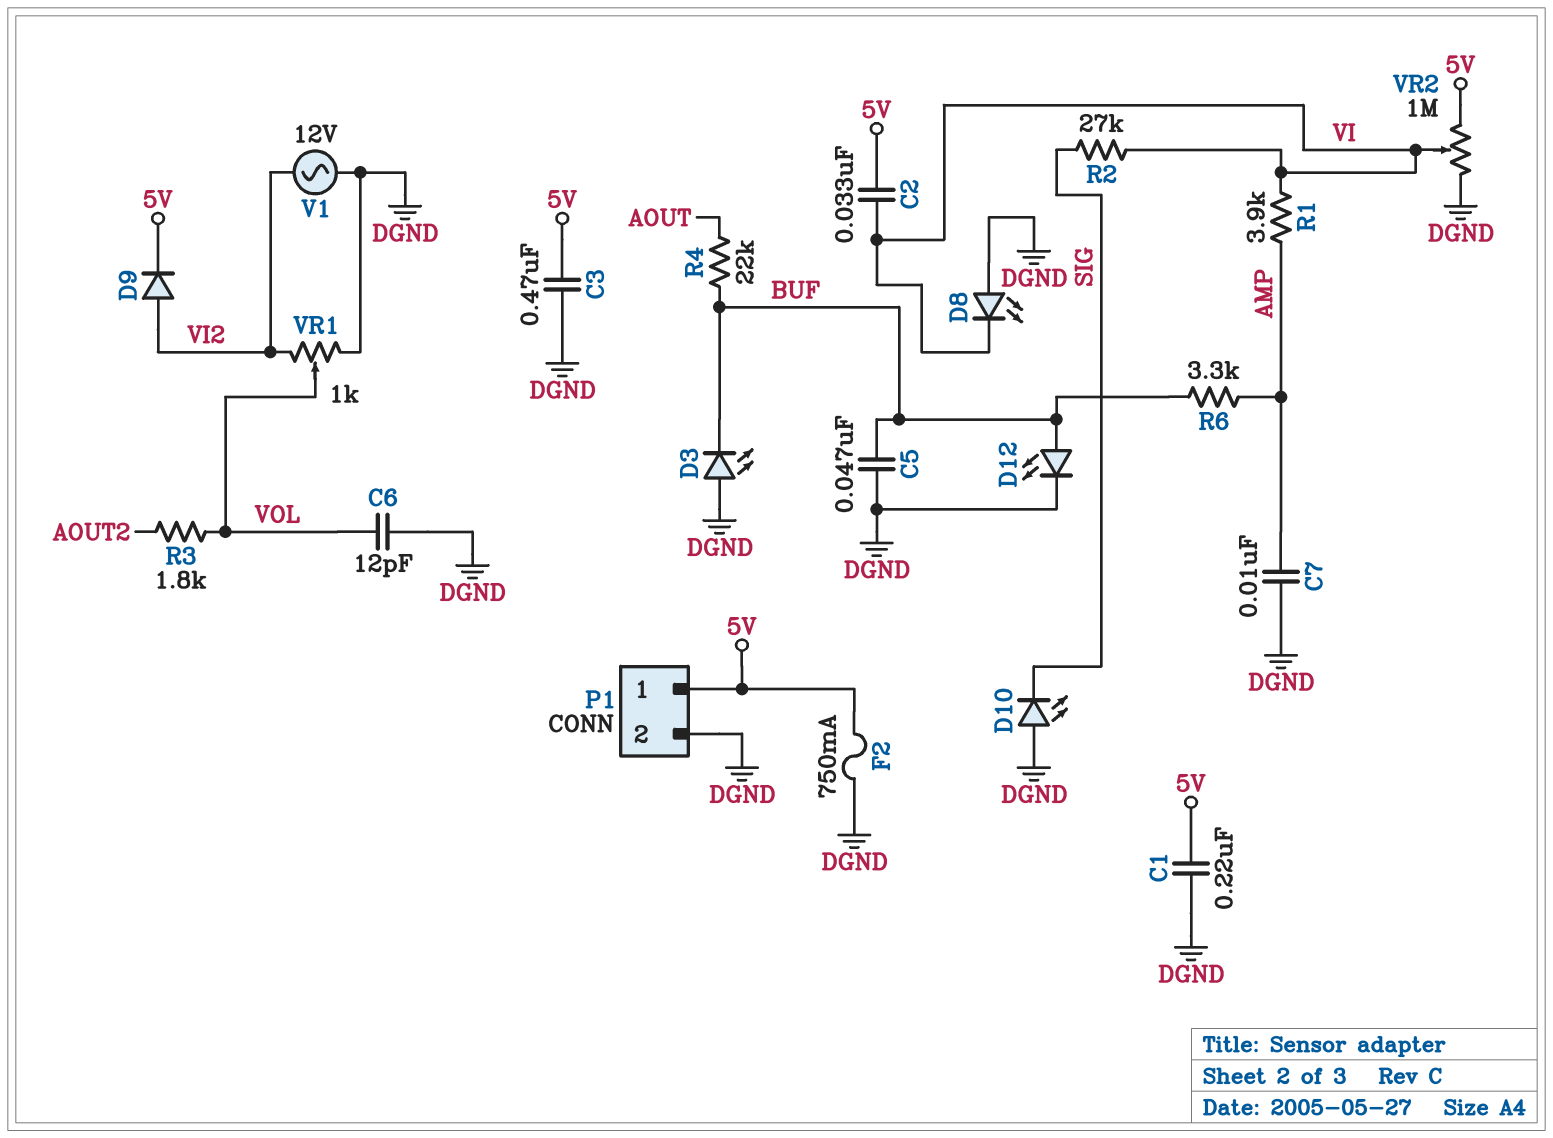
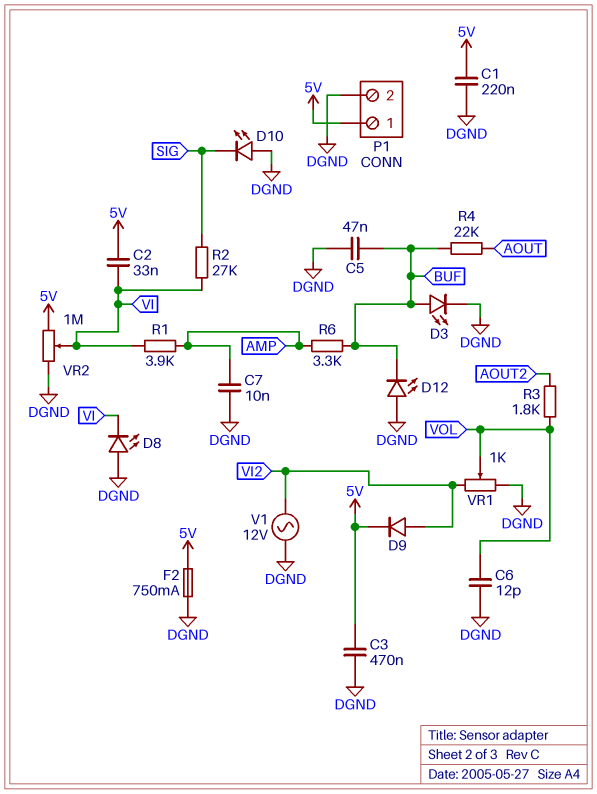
D3: LED (A DGND, K BUF) -> LED (A BUF, K DGND)
D12: LED (A BUF, K DGND) -> LED (A DGND, K BUF)

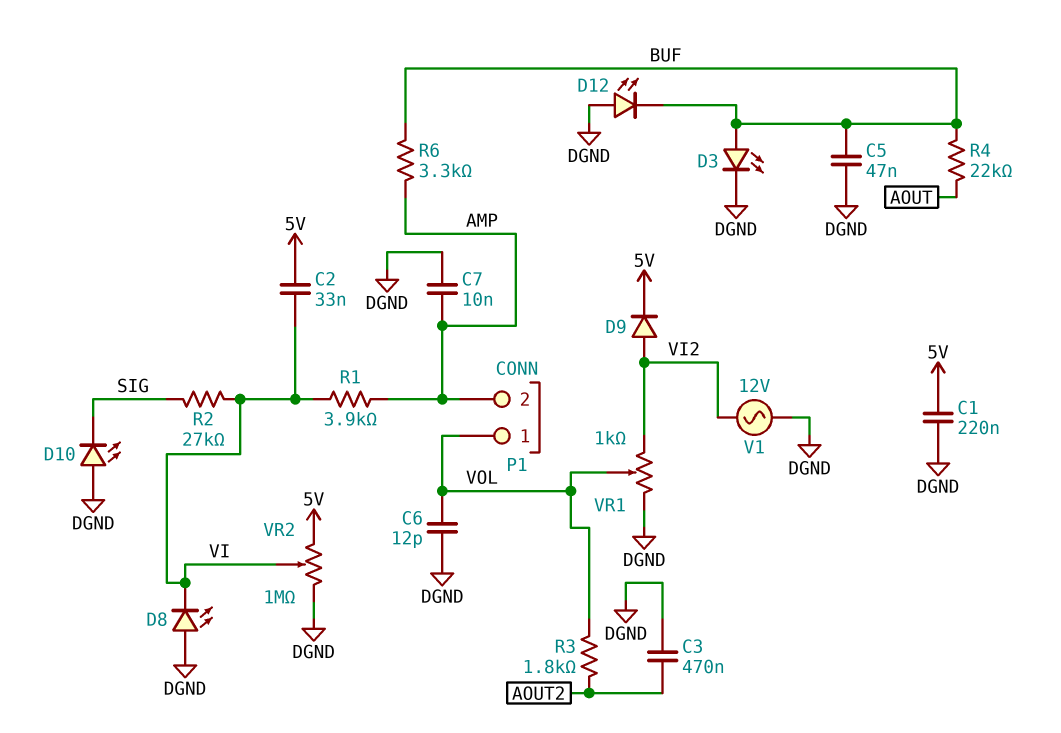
C3: 470nF (5V, DGND) -> 470nF (AOUT2, DGND)
F2: 750mA (5V, DGND) -> none
P1 pin 1: 5V -> VOL
P1 pin 2: DGND -> AMP

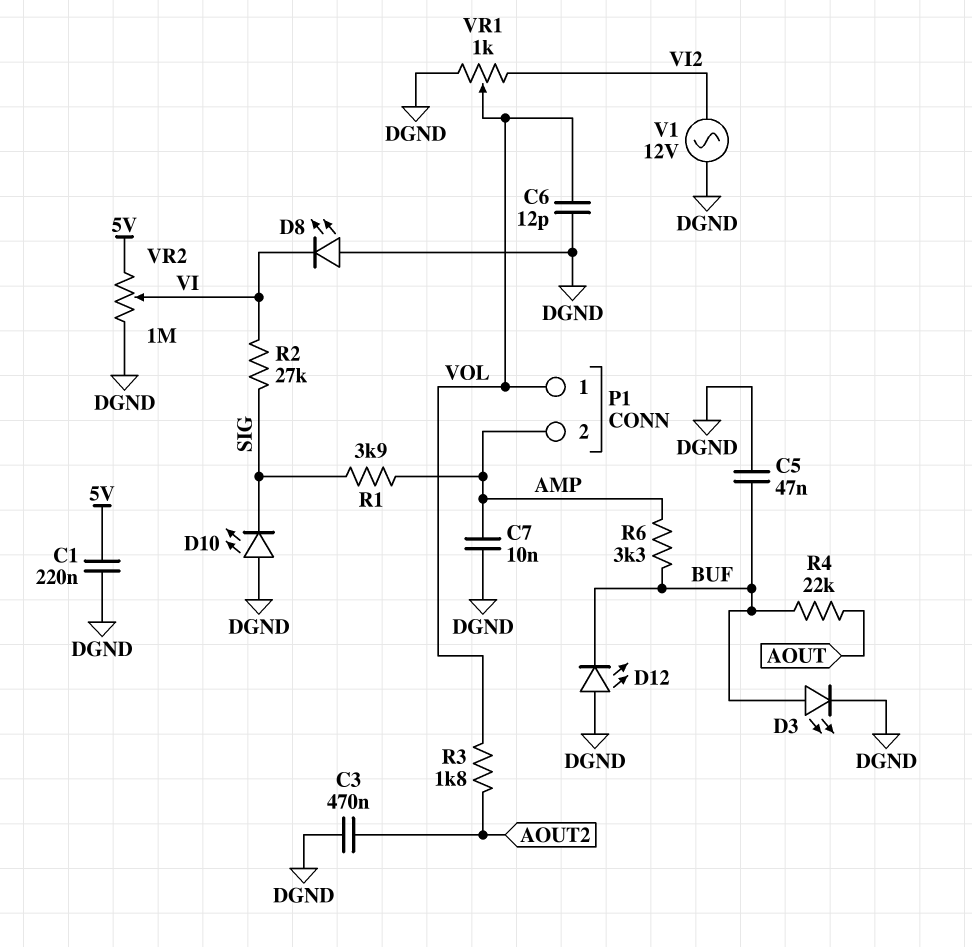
C2: 33nF (5V, VI) -> none
D9: diode (A VI2, K 5V) -> none
R1: 3.9k (AMP, VI) -> 3.9k (AMP, SIG)

